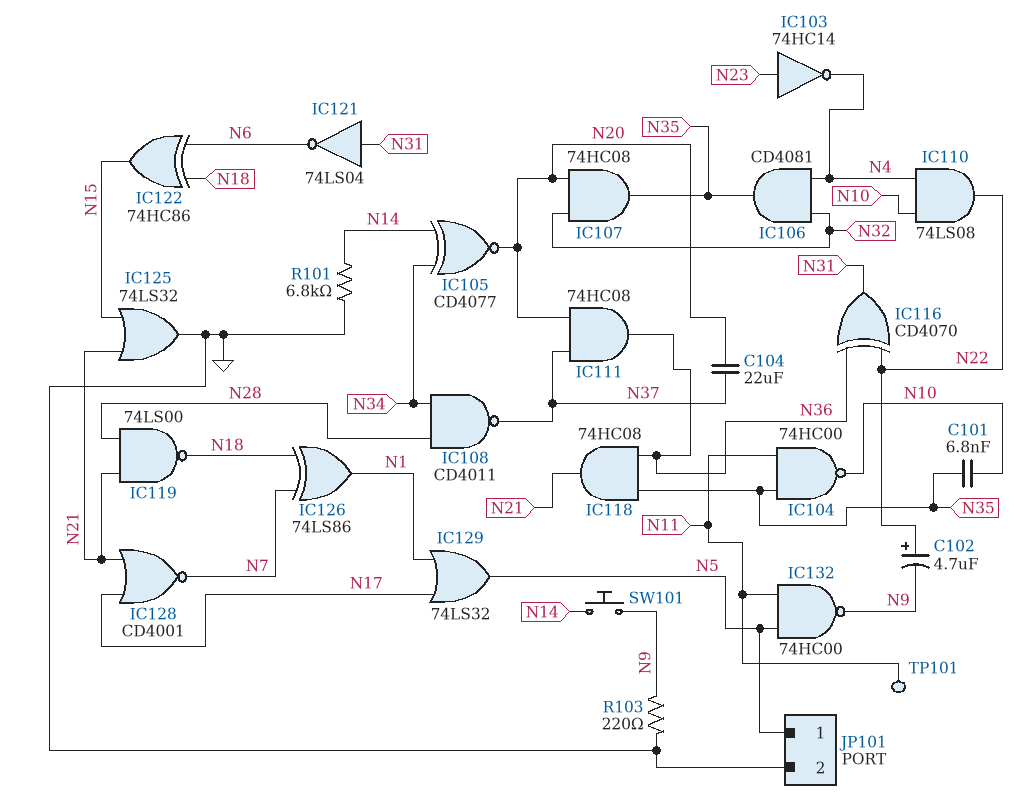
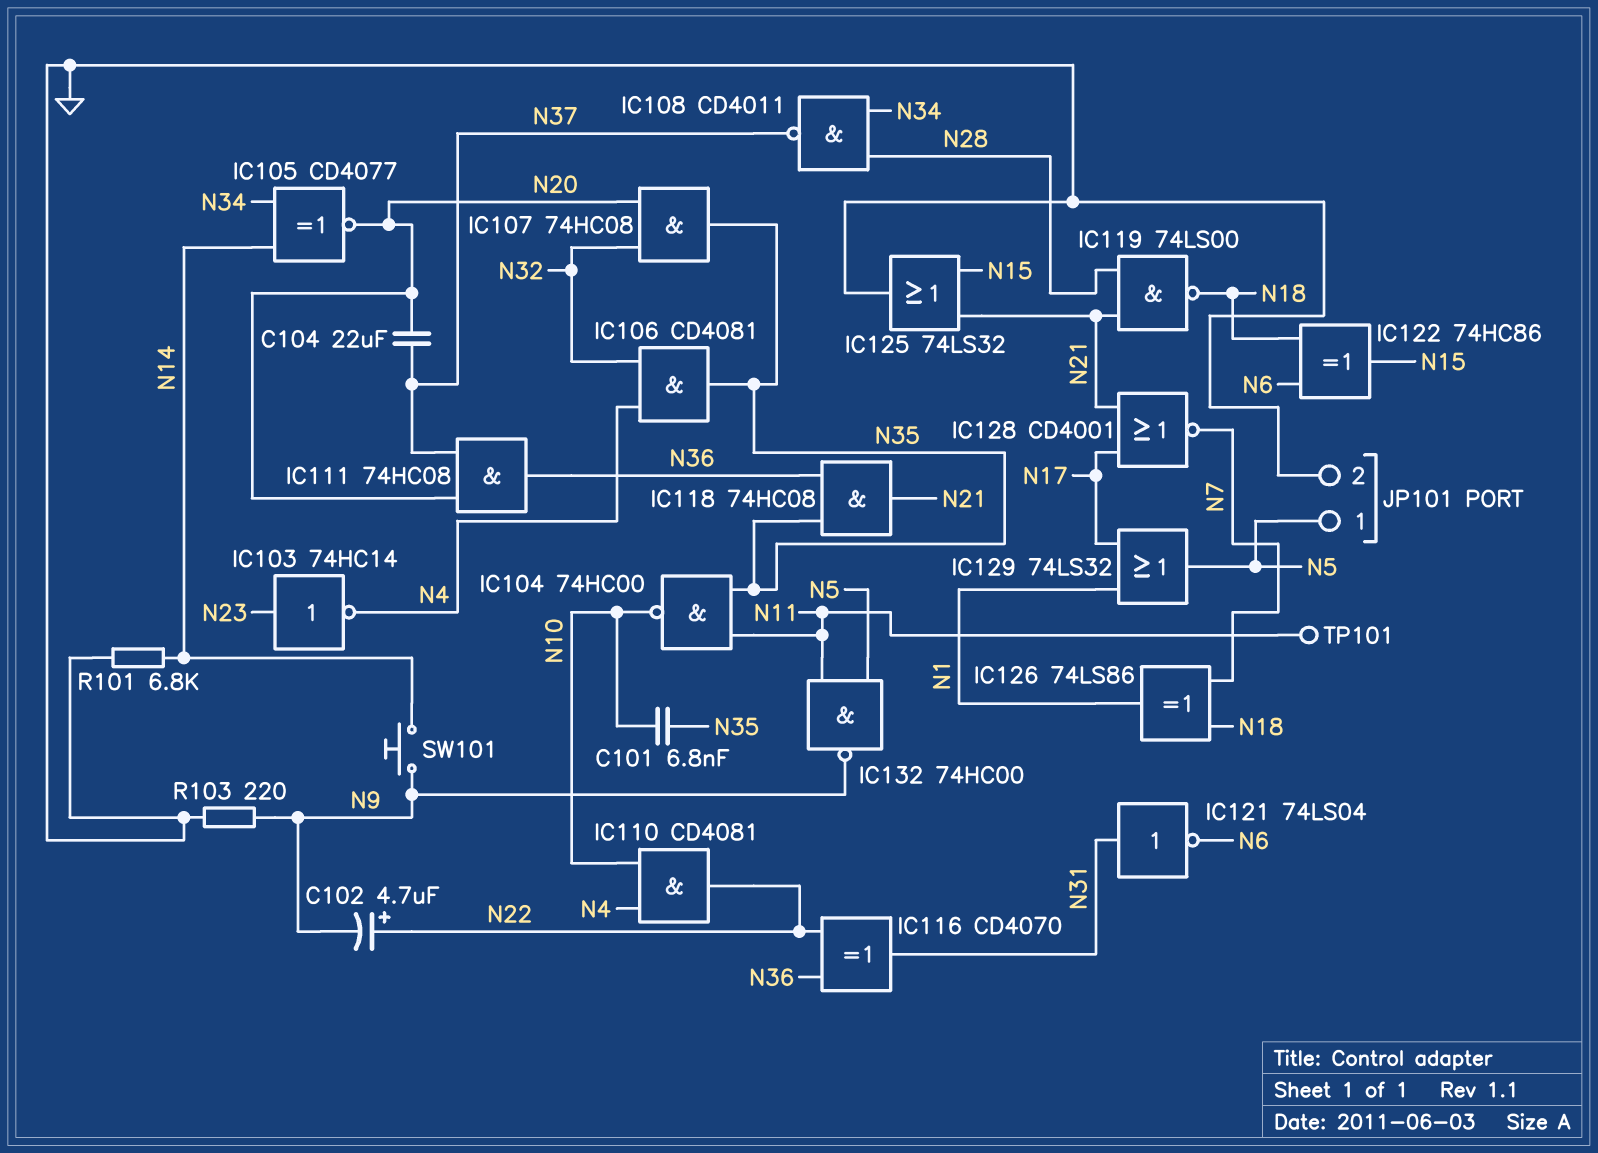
IC110: AND 74LS08 (in N4, in N10, out N22) -> AND CD4081 (in N4, in N10, out N22)

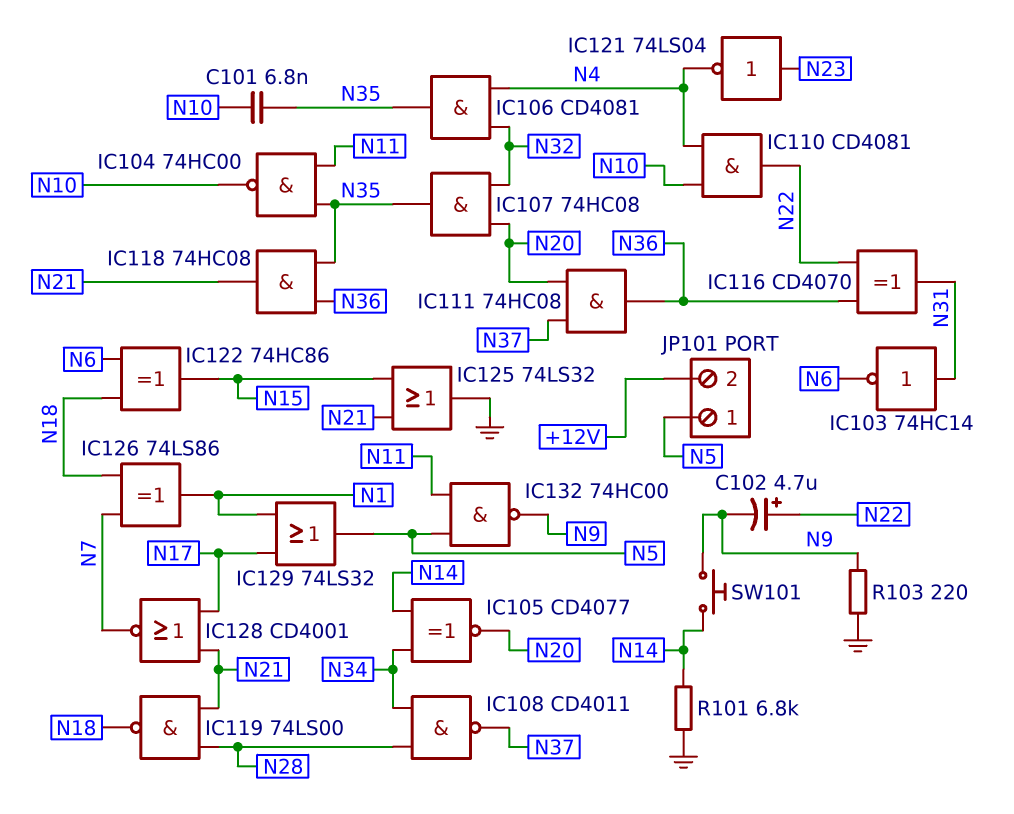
C104: 22uF (N20, N37) -> none
IC103: NOT 74HC14 (in N23, out N4) -> NOT 74HC14 (in N31, out N6)
IC121: NOT 74LS04 (in N31, out N6) -> NOT 74LS04 (in N23, out N4)
JP101 pin 2: GND -> +12V
TP101: test point (N11) -> none

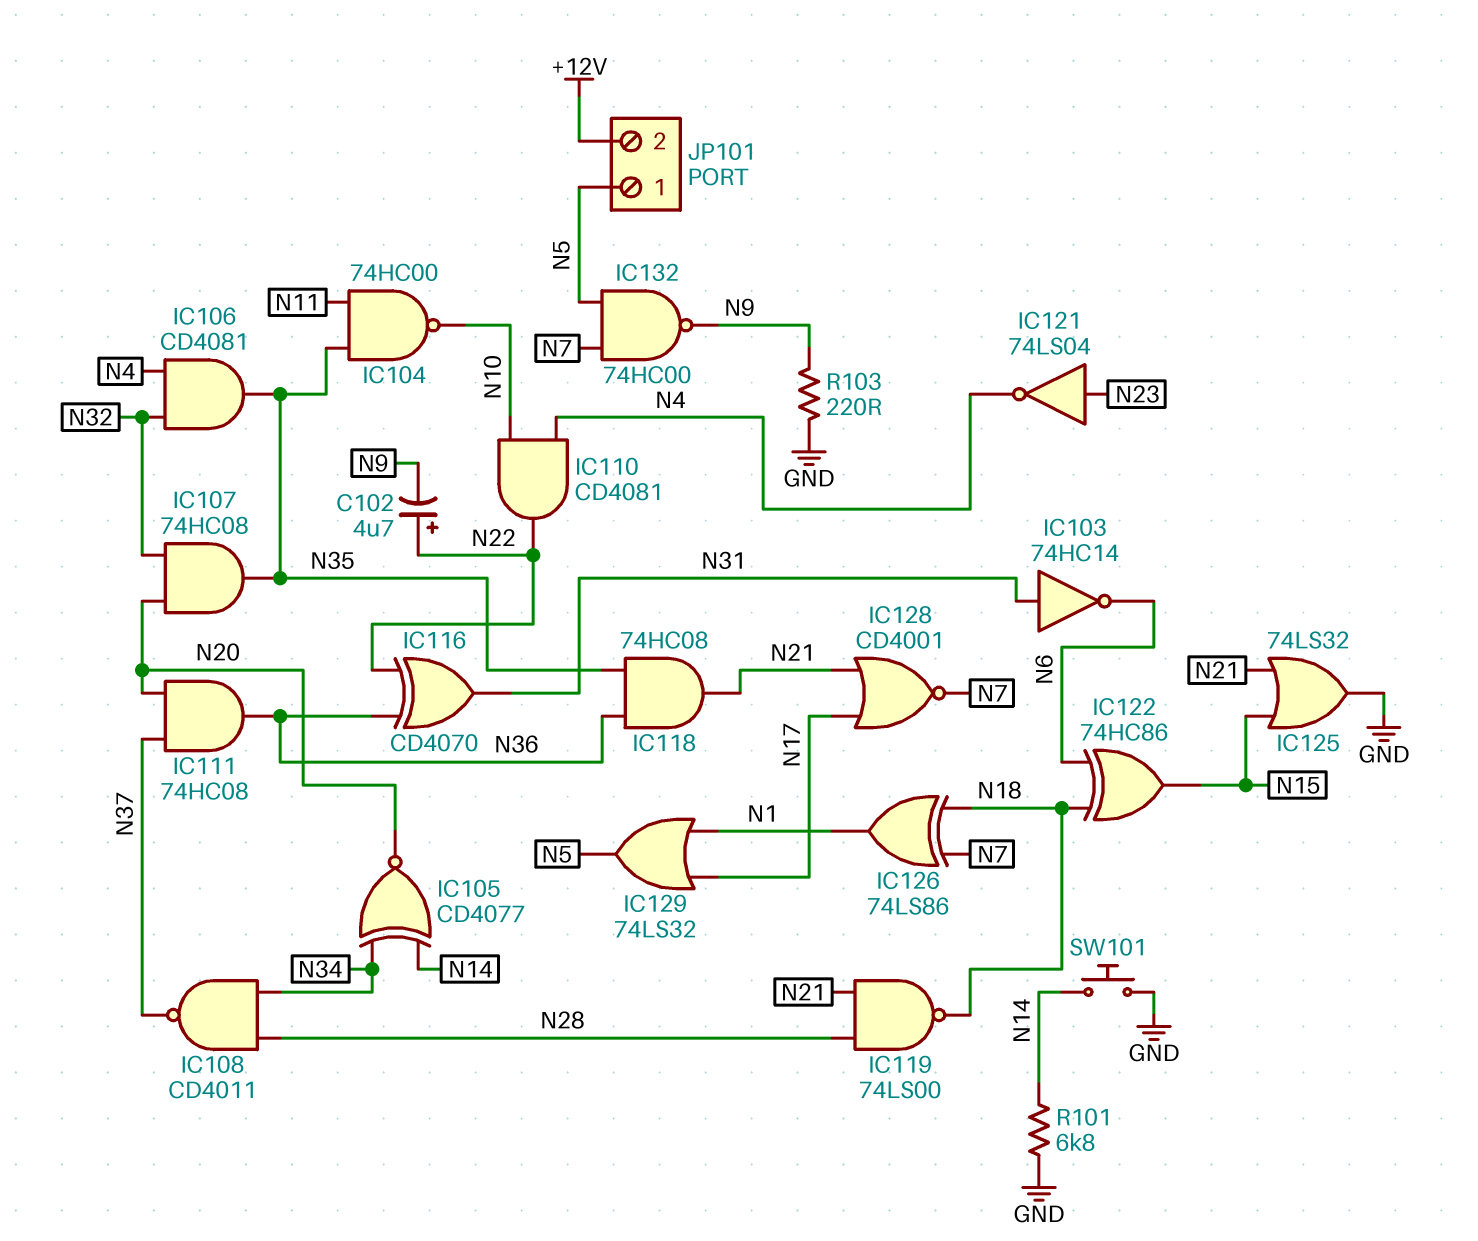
C101: 6.8nF (N10, N35) -> none
IC132: NAND 74HC00 (in N5, in N11, out N9) -> NAND 74HC00 (in N5, in N7, out N9)
SW101: button (N9, N14) -> button (GND, N14)

